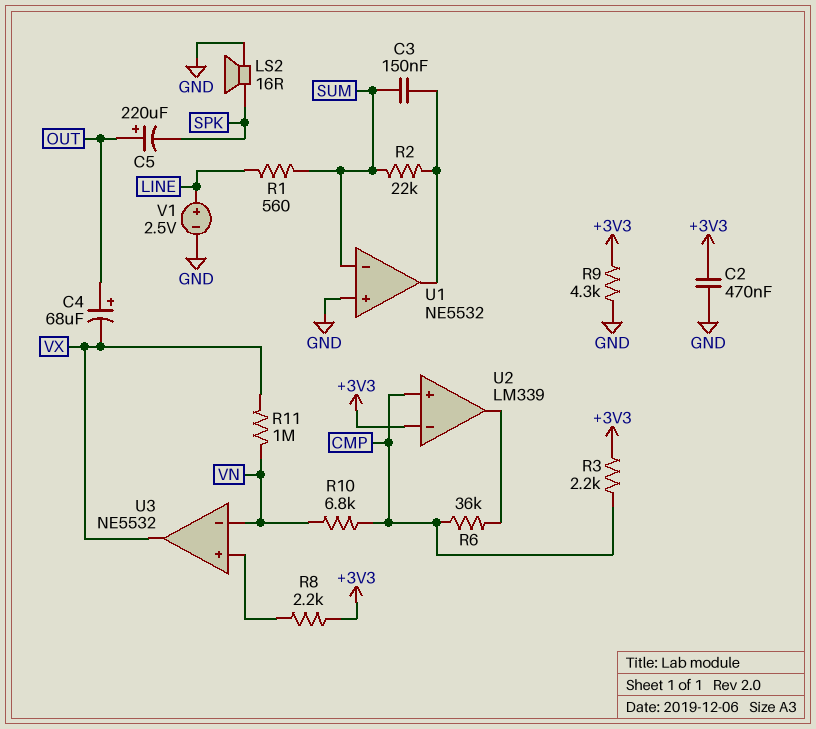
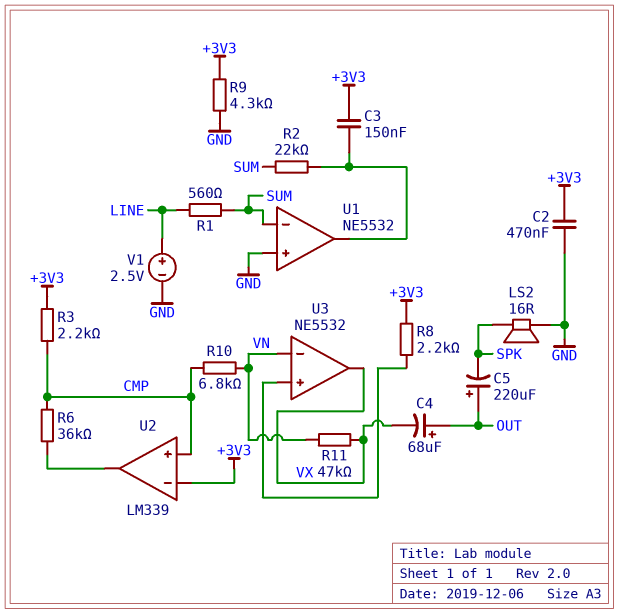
C3: 150nF (SUM, U1/out) -> 150nF (+3V3, U1/out)
R11: 1M (VN, VX) -> 47k (VN, VX)

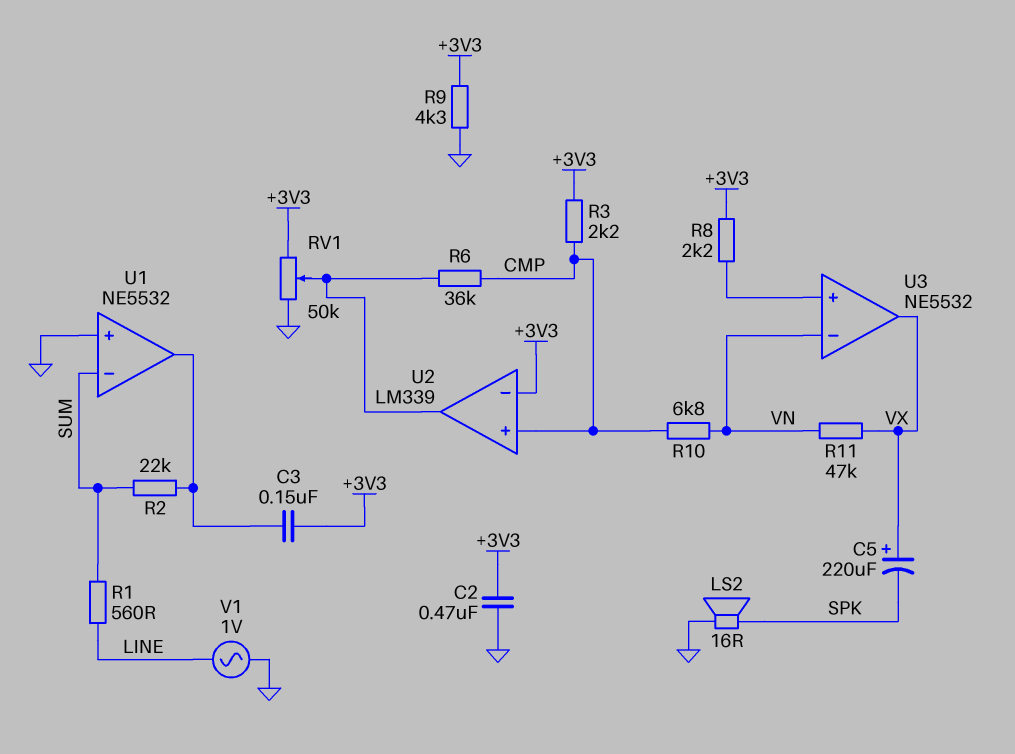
C4: 68uF (plus OUT, minus VX) -> none
C5: 220uF (plus OUT, minus SPK) -> 220uF (plus VX, minus SPK)
RV1: none -> 50k (+3V3, GND, wiper U2/out)
V1: 2.5V (plus LINE, minus GND) -> AC 1V (GND, LINE)

